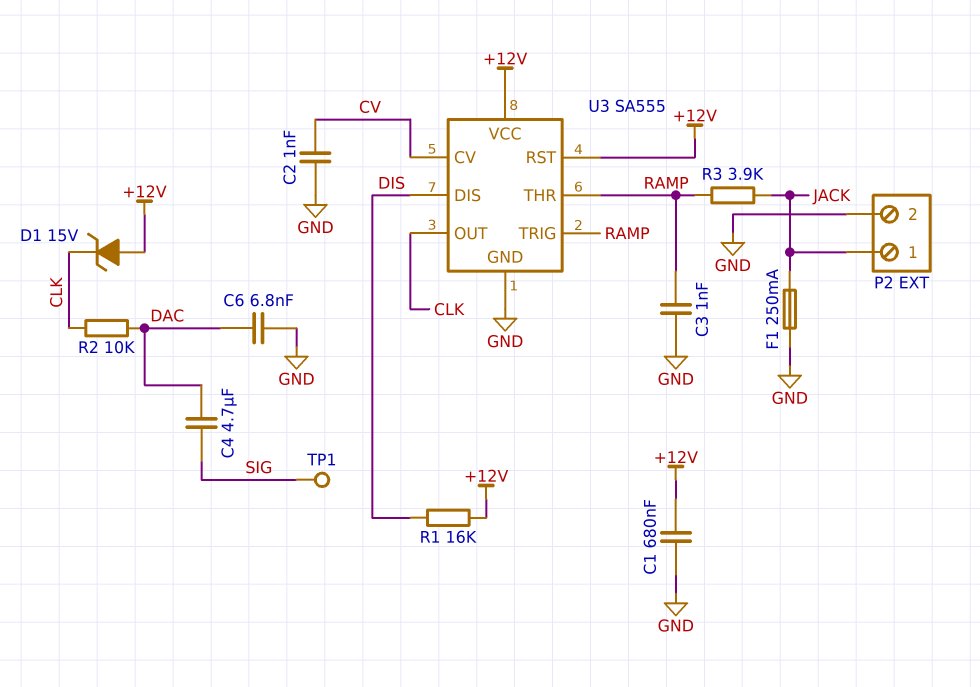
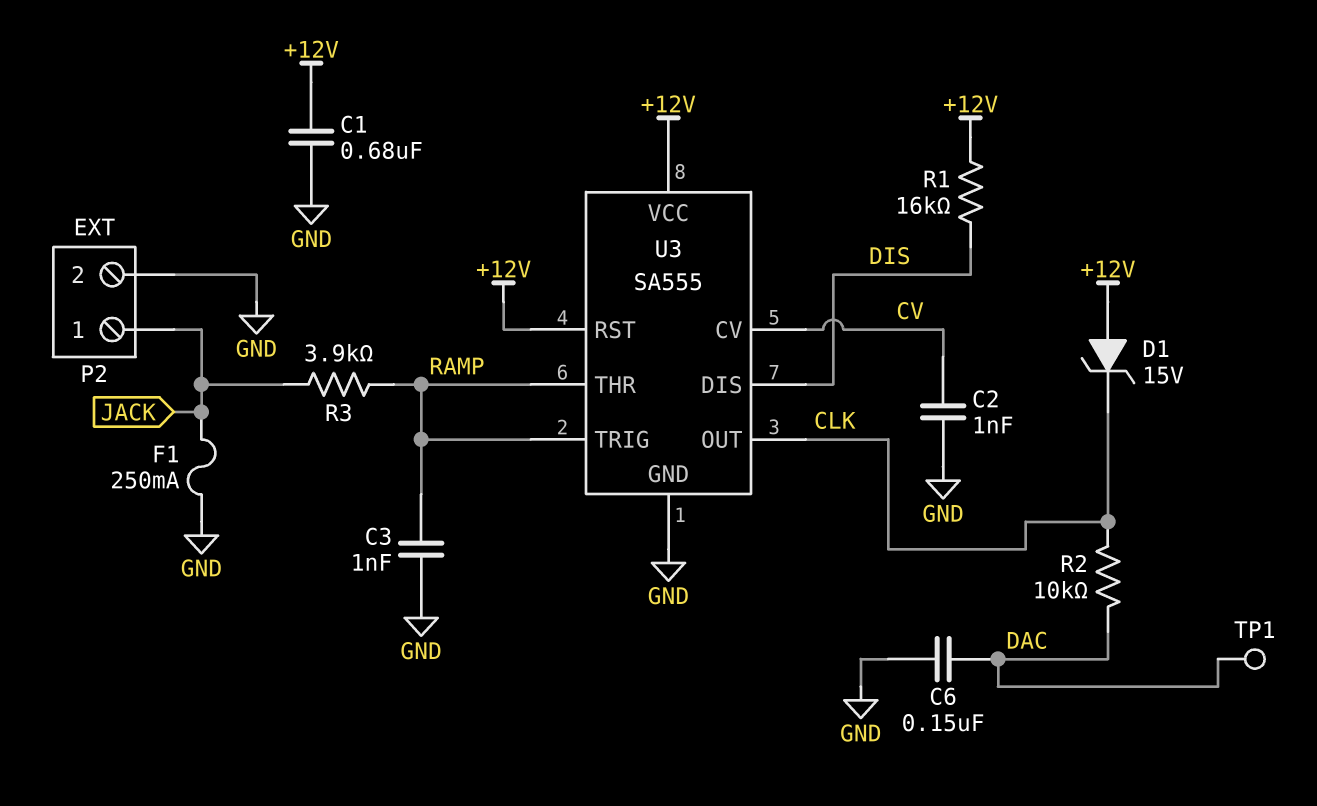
C4: 4.7uF (DAC, SIG) -> none
C6: 6.8nF (DAC, GND) -> 150nF (DAC, GND)
TP1: test point (SIG) -> test point (DAC)

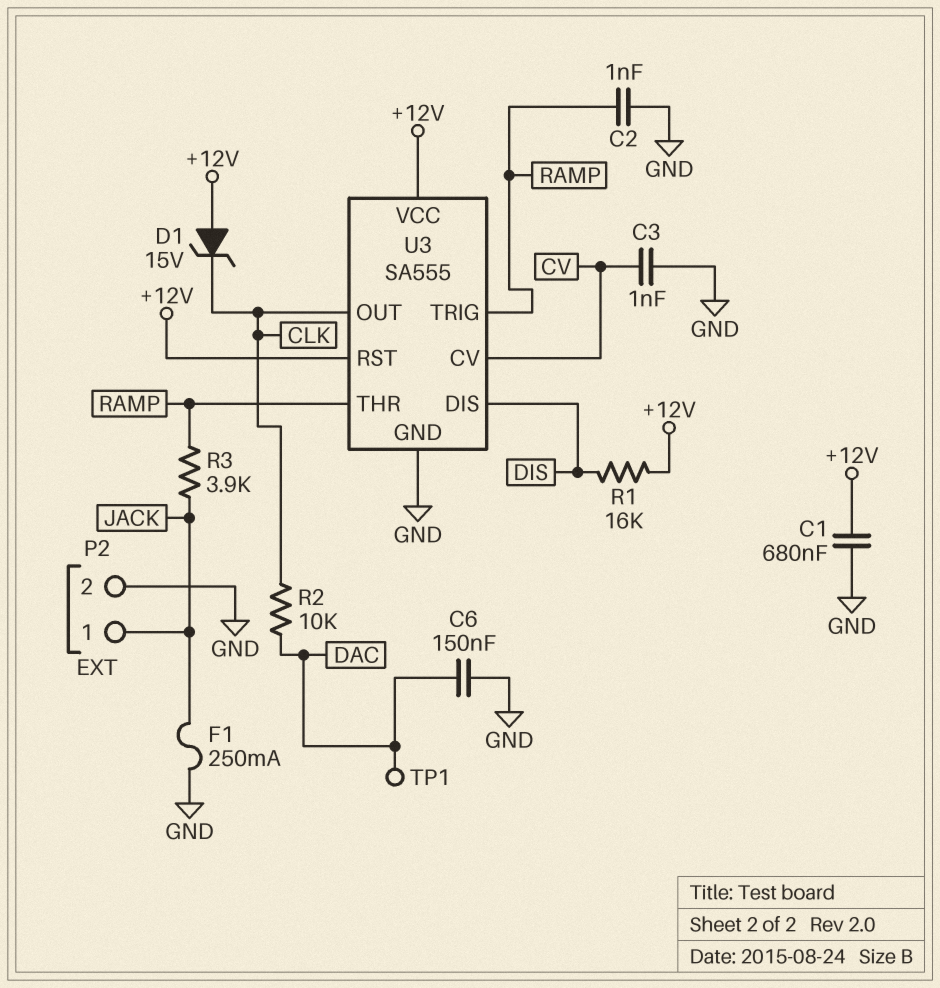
C2: 1nF (CV, GND) -> 1nF (GND, RAMP)
C3: 1nF (GND, RAMP) -> 1nF (CV, GND)

